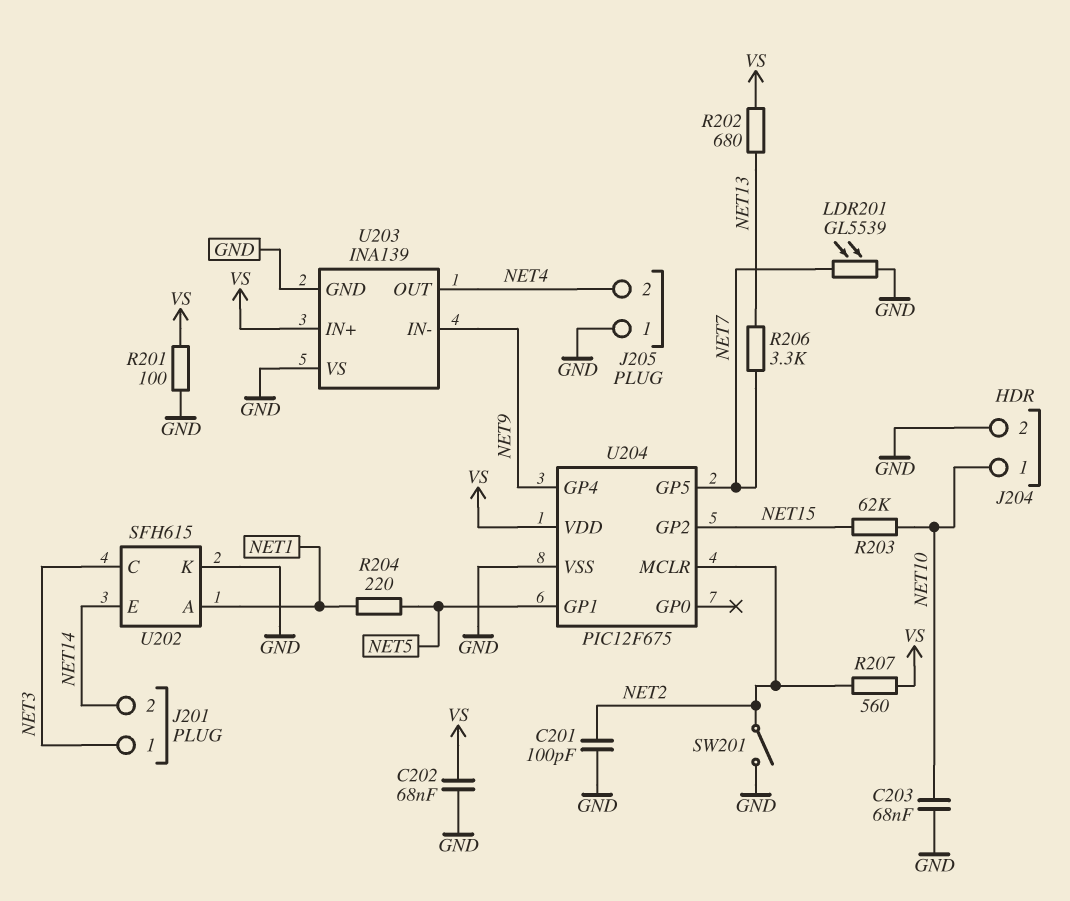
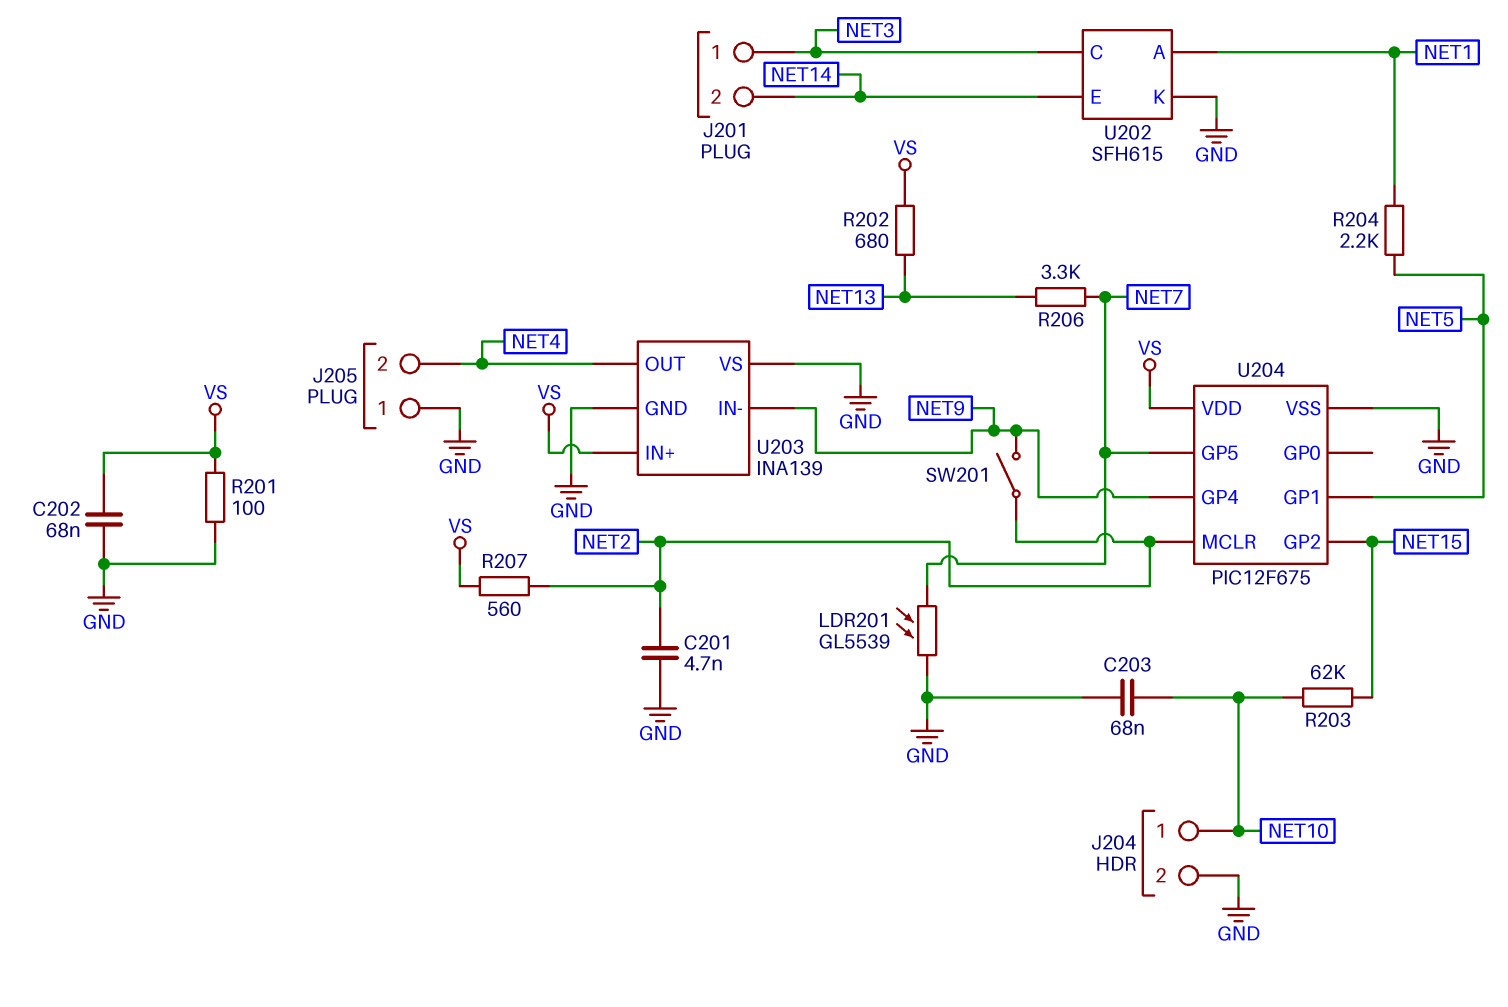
C201: 100pF (GND, NET2) -> 4.7nF (GND, NET2)
R204: 220 (NET1, NET5) -> 2.2k (NET1, NET5)
SW201: switch (GND, NET2) -> switch (NET2, NET9)

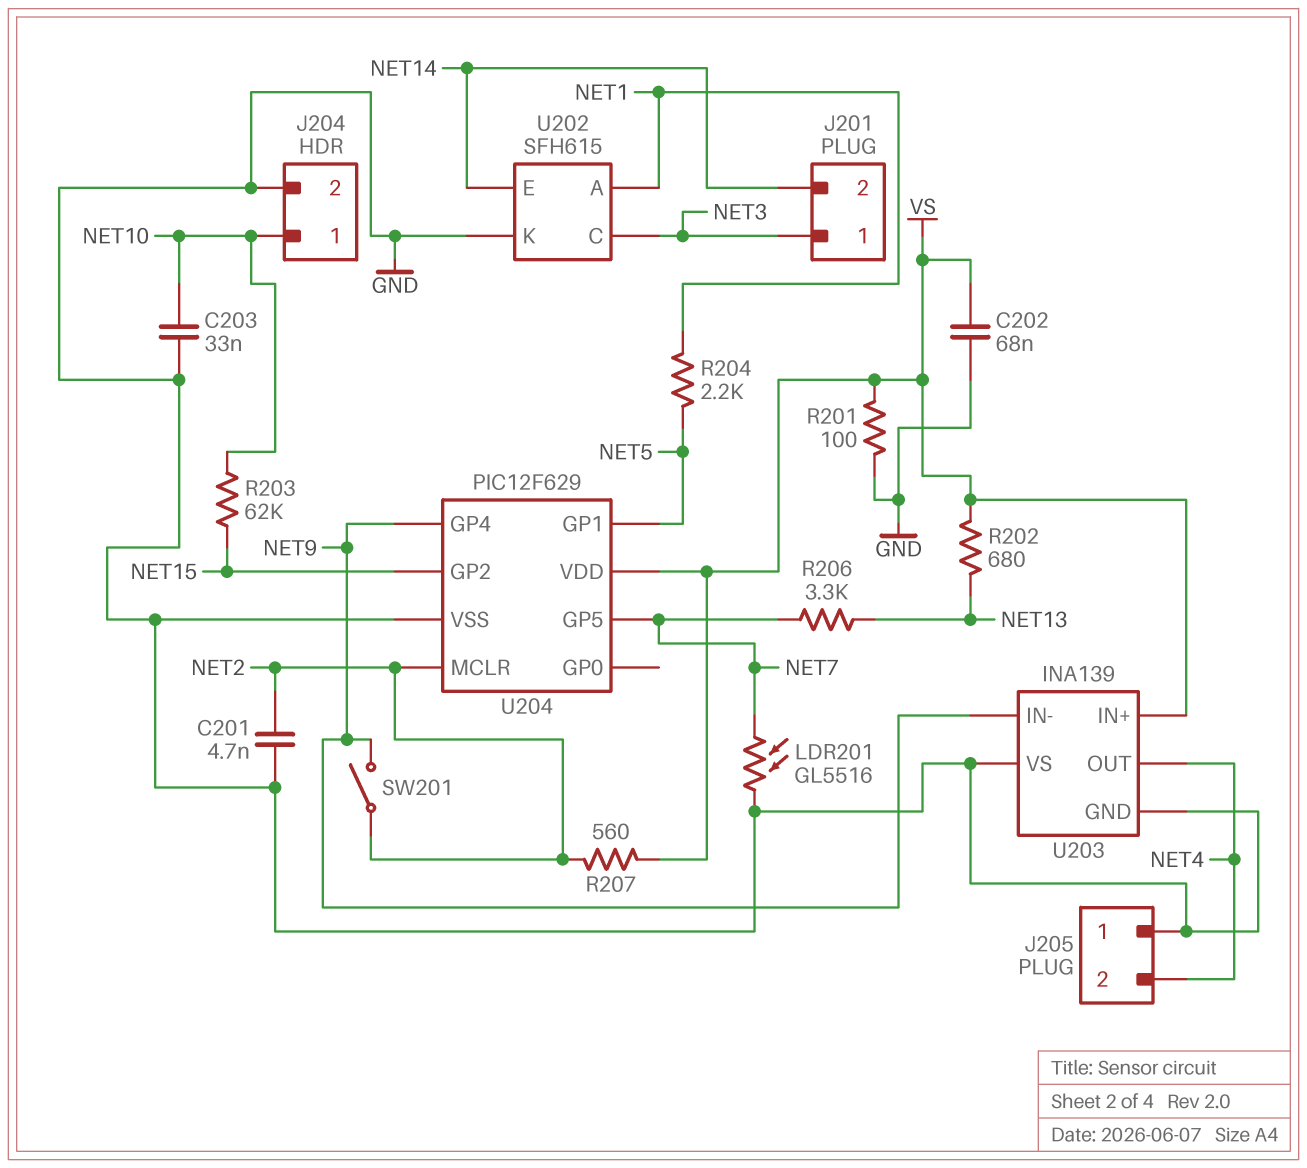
C203: 68nF (GND, NET10) -> 33nF (GND, NET10)
LDR201: GL5539 (GND, NET7) -> GL5516 (GND, NET7)
U204: PIC12F675 -> PIC12F629

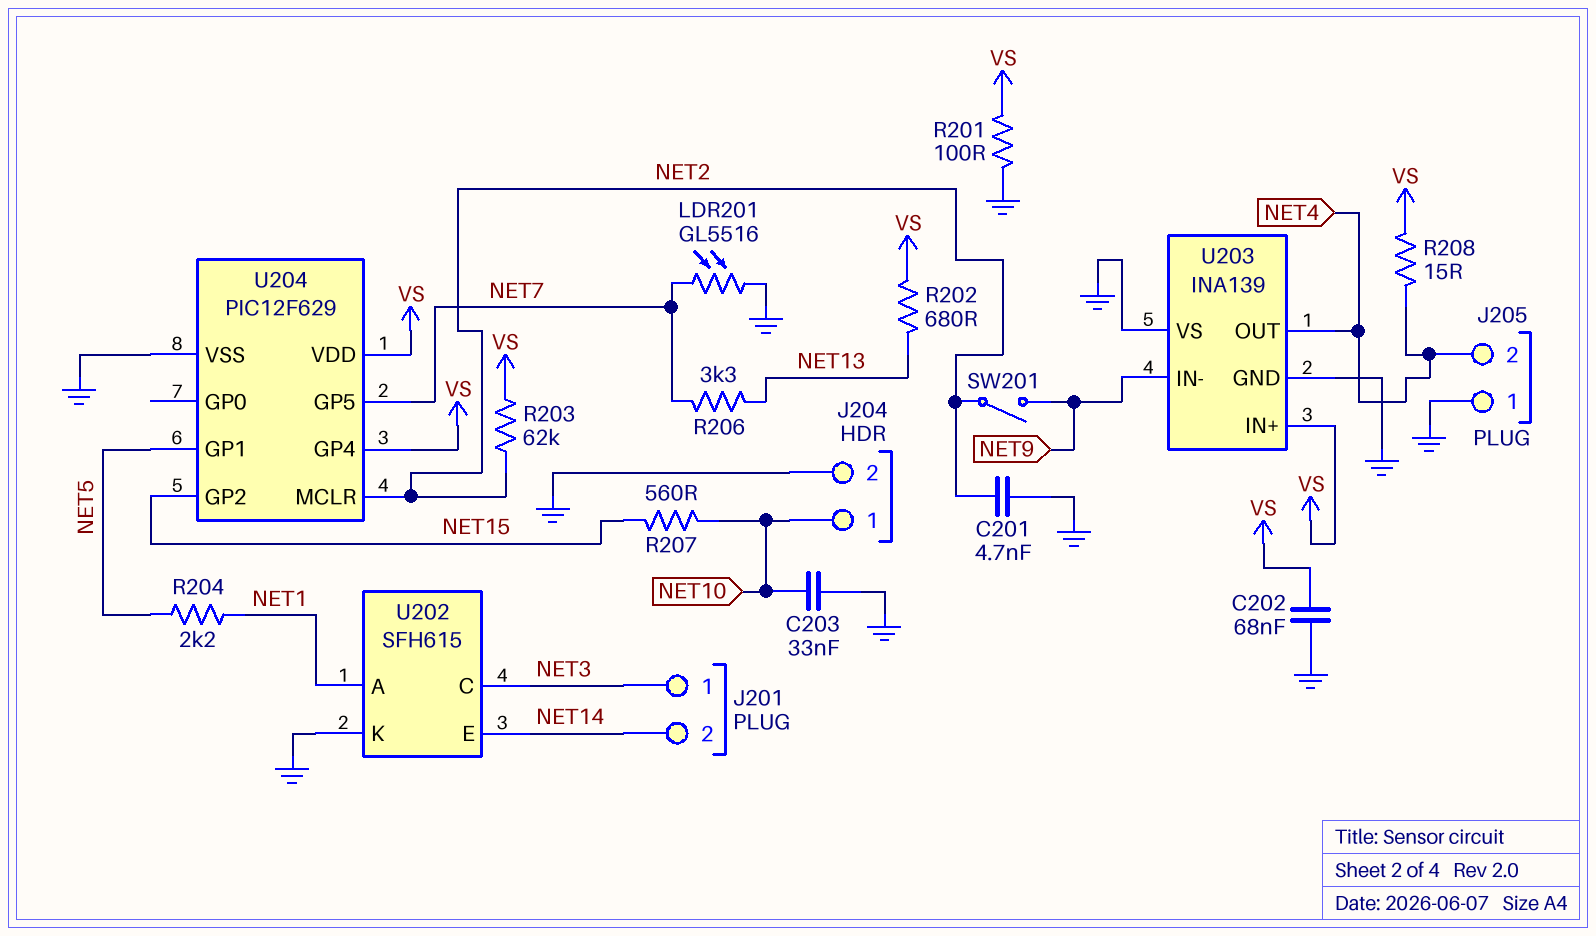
R203: 62k (NET10, NET15) -> 62k (NET2, VS)
R207: 560 (NET2, VS) -> 560 (NET10, NET15)
R208: none -> 15 (NET4, VS)
U204 pin GP4: NET9 -> VS

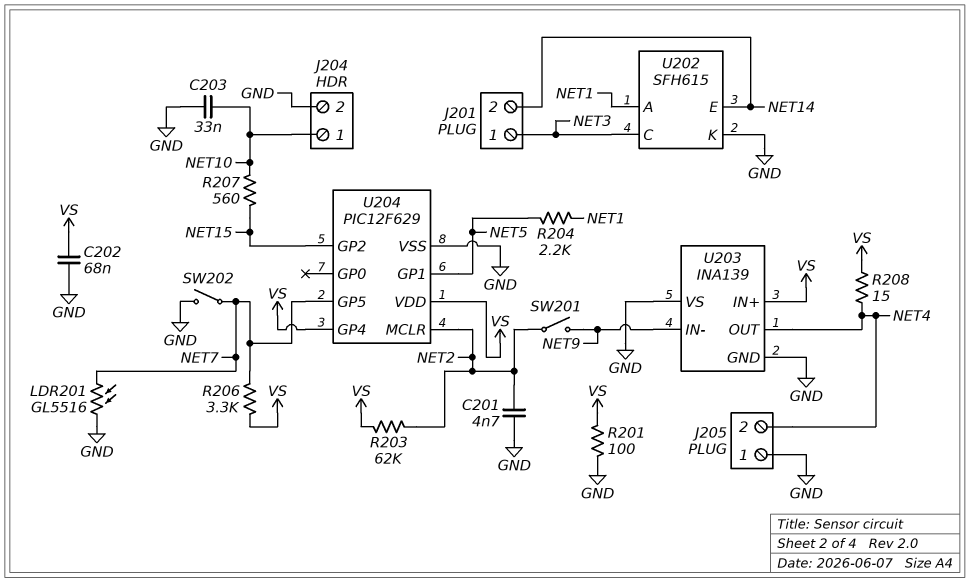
R202: 680 (NET13, VS) -> none
R206: 3.3k (NET7, NET13) -> 3.3k (NET7, VS)
SW202: none -> switch (GND, NET7)

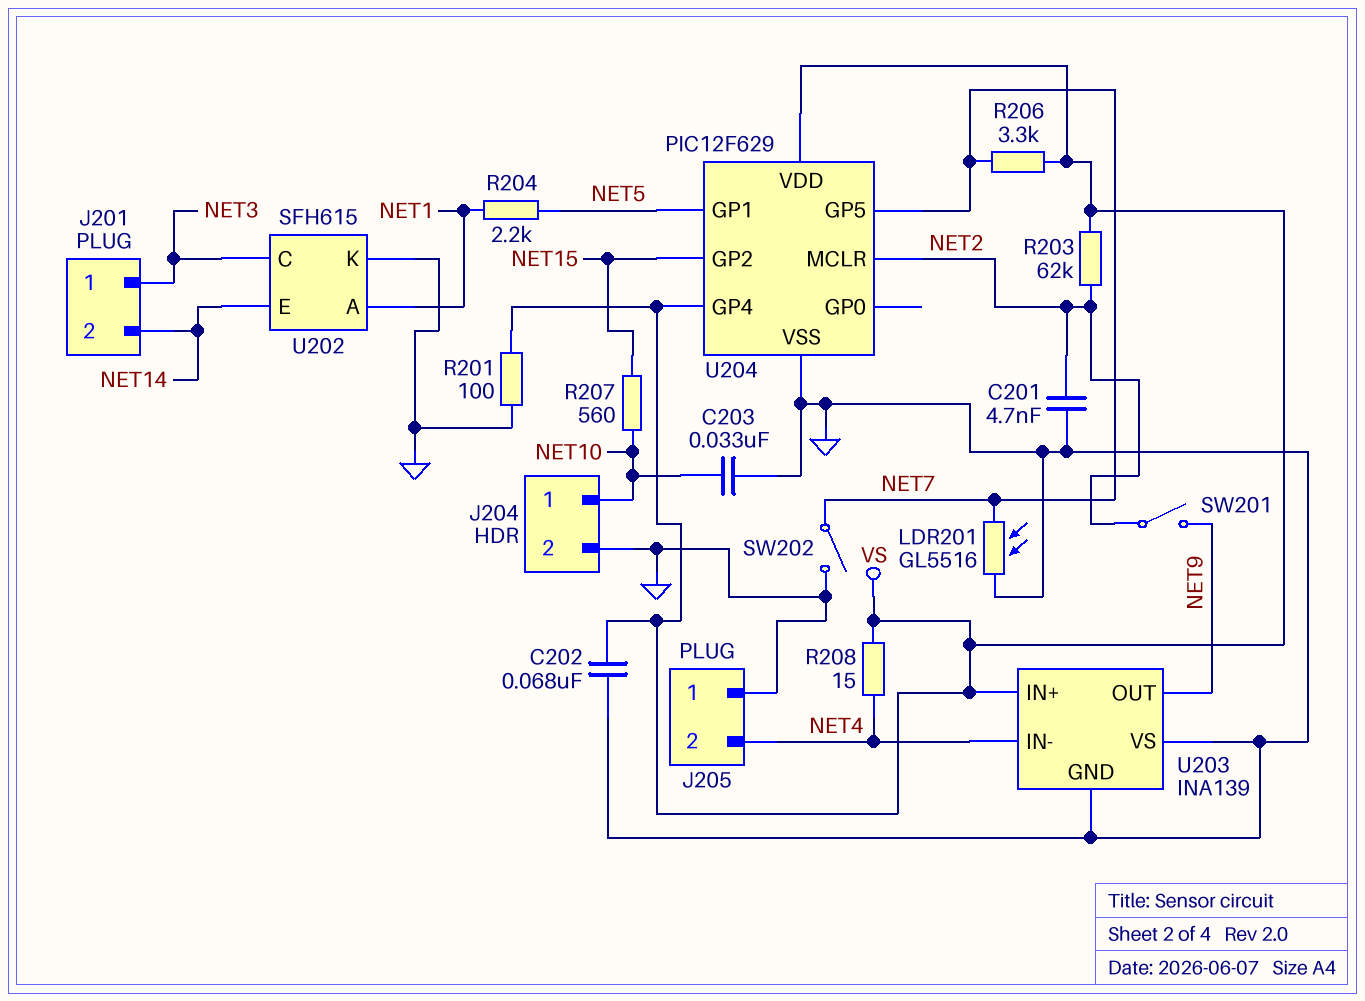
U203 pin IN-: NET9 -> NET4
U203 pin OUT: NET4 -> NET9

